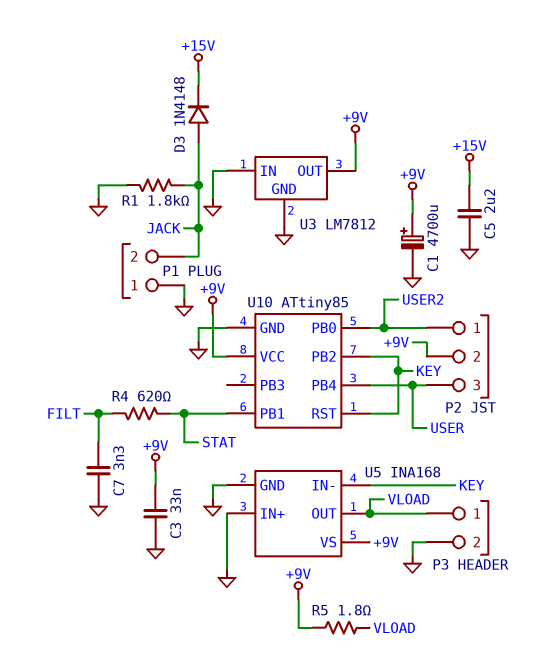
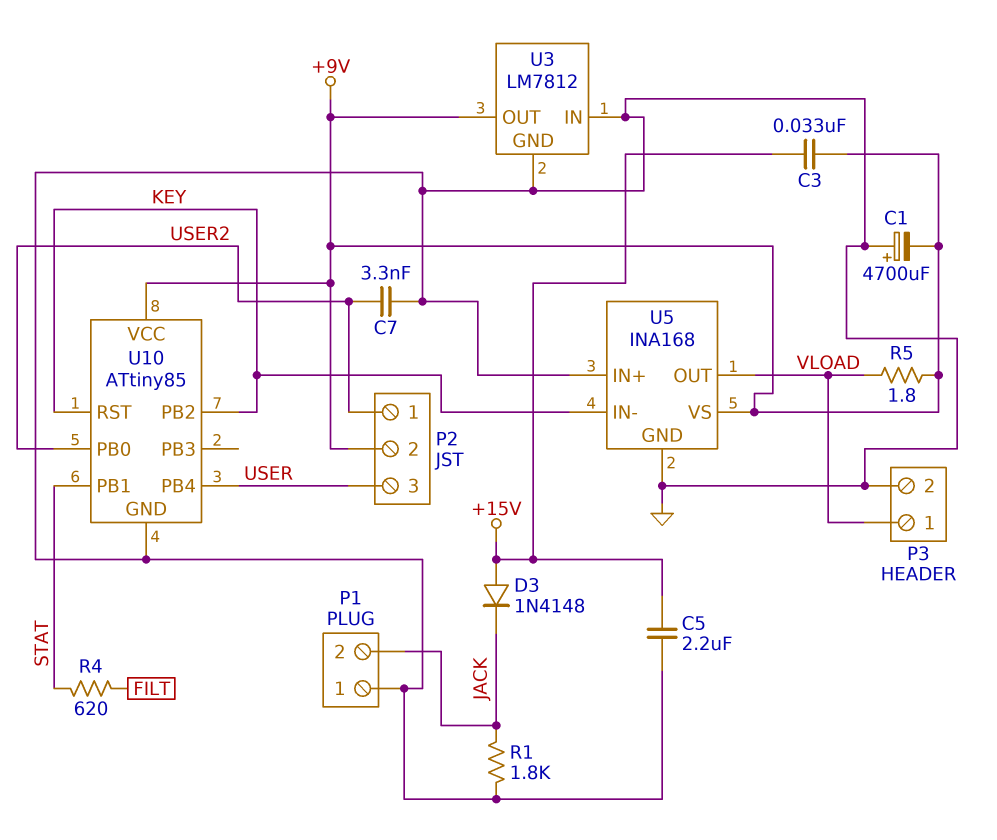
C1: 4700uF (plus +9V, minus GND) -> 4700uF (plus GND, minus +9V)
C3: 33nF (+9V, GND) -> 33nF (+9V, +15V)
C7: 3.3nF (FILT, GND) -> 3.3nF (GND, USER2)
D3: diode 1N4148 (A JACK, K +15V) -> diode 1N4148 (A +15V, K JACK)

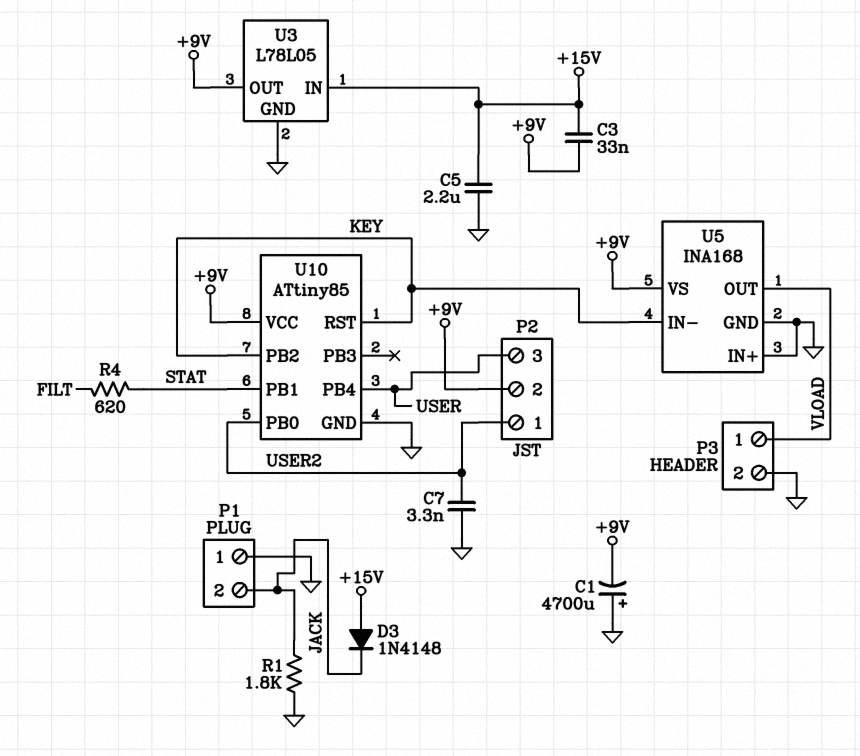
R5: 1.8 (+9V, VLOAD) -> none
U3: LM7812 -> L78L05
U3 pin IN: GND -> +15V

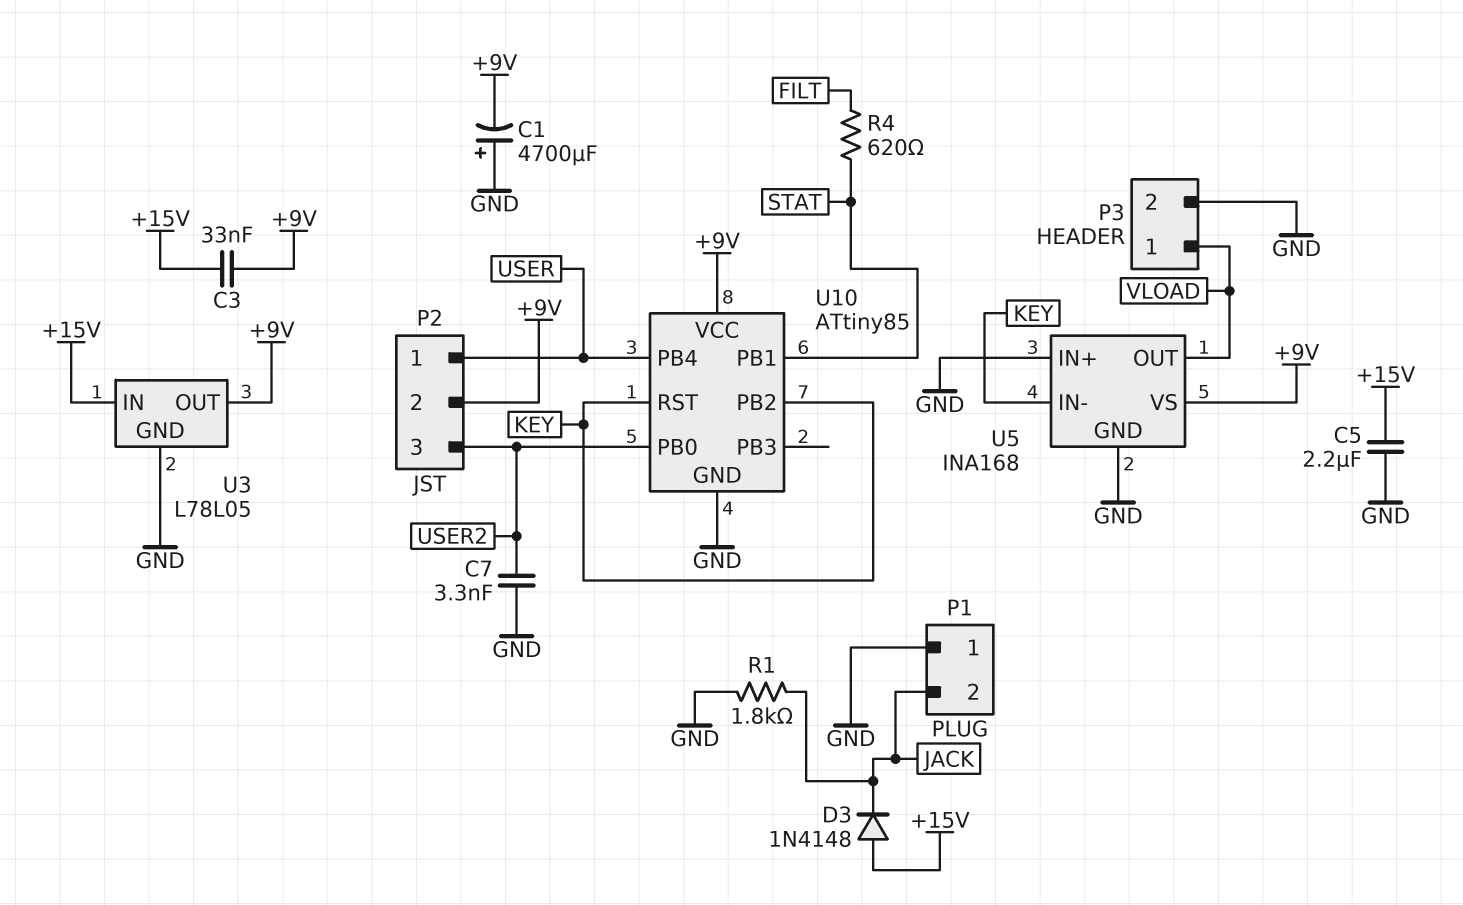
P2 pin 1: USER2 -> USER
P2 pin 3: USER -> USER2

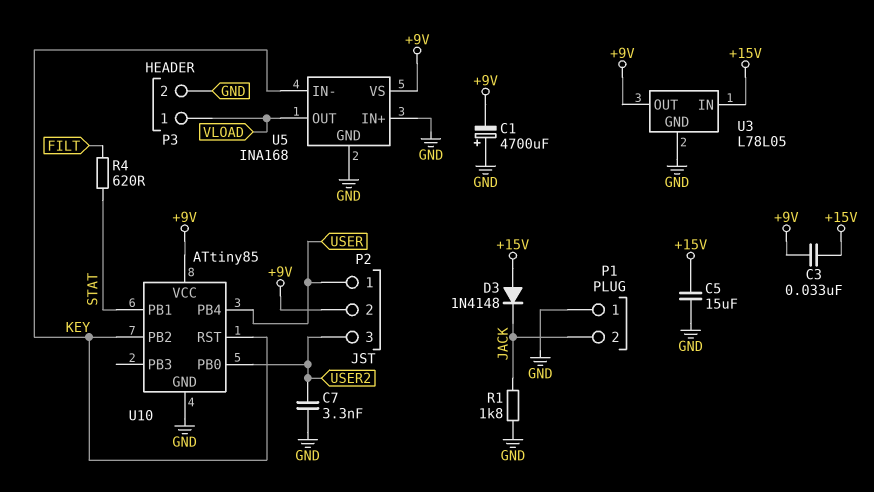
C5: 2.2uF (+15V, GND) -> 15uF (+15V, GND)

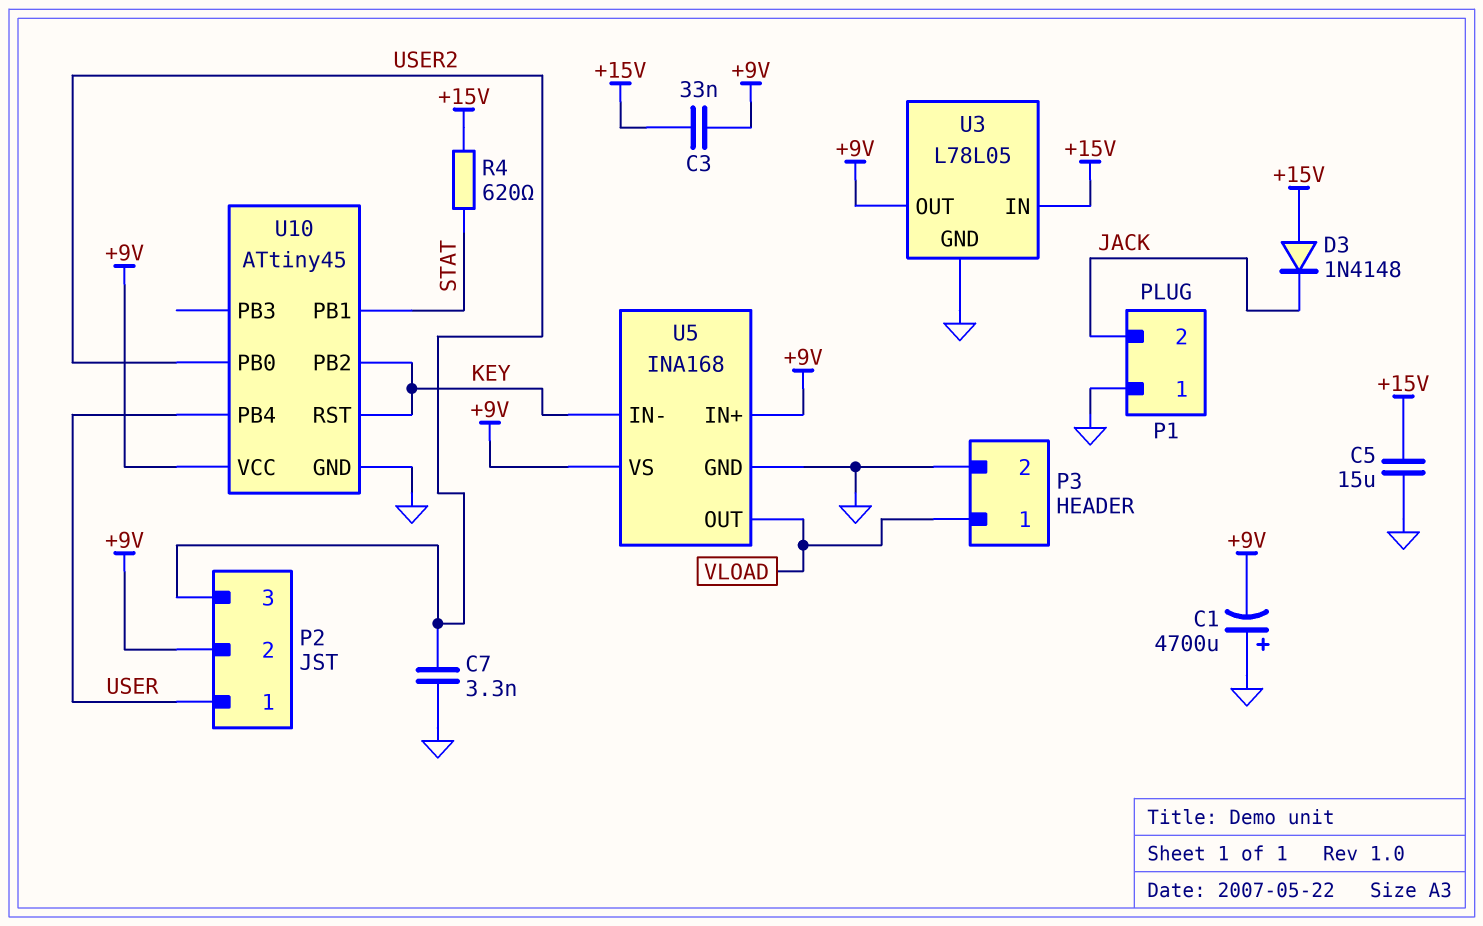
R1: 1.8k (GND, JACK) -> none
R4: 620 (FILT, STAT) -> 620 (+15V, STAT)
U5 pin IN+: GND -> +9V
U10: ATtiny85 -> ATtiny45

